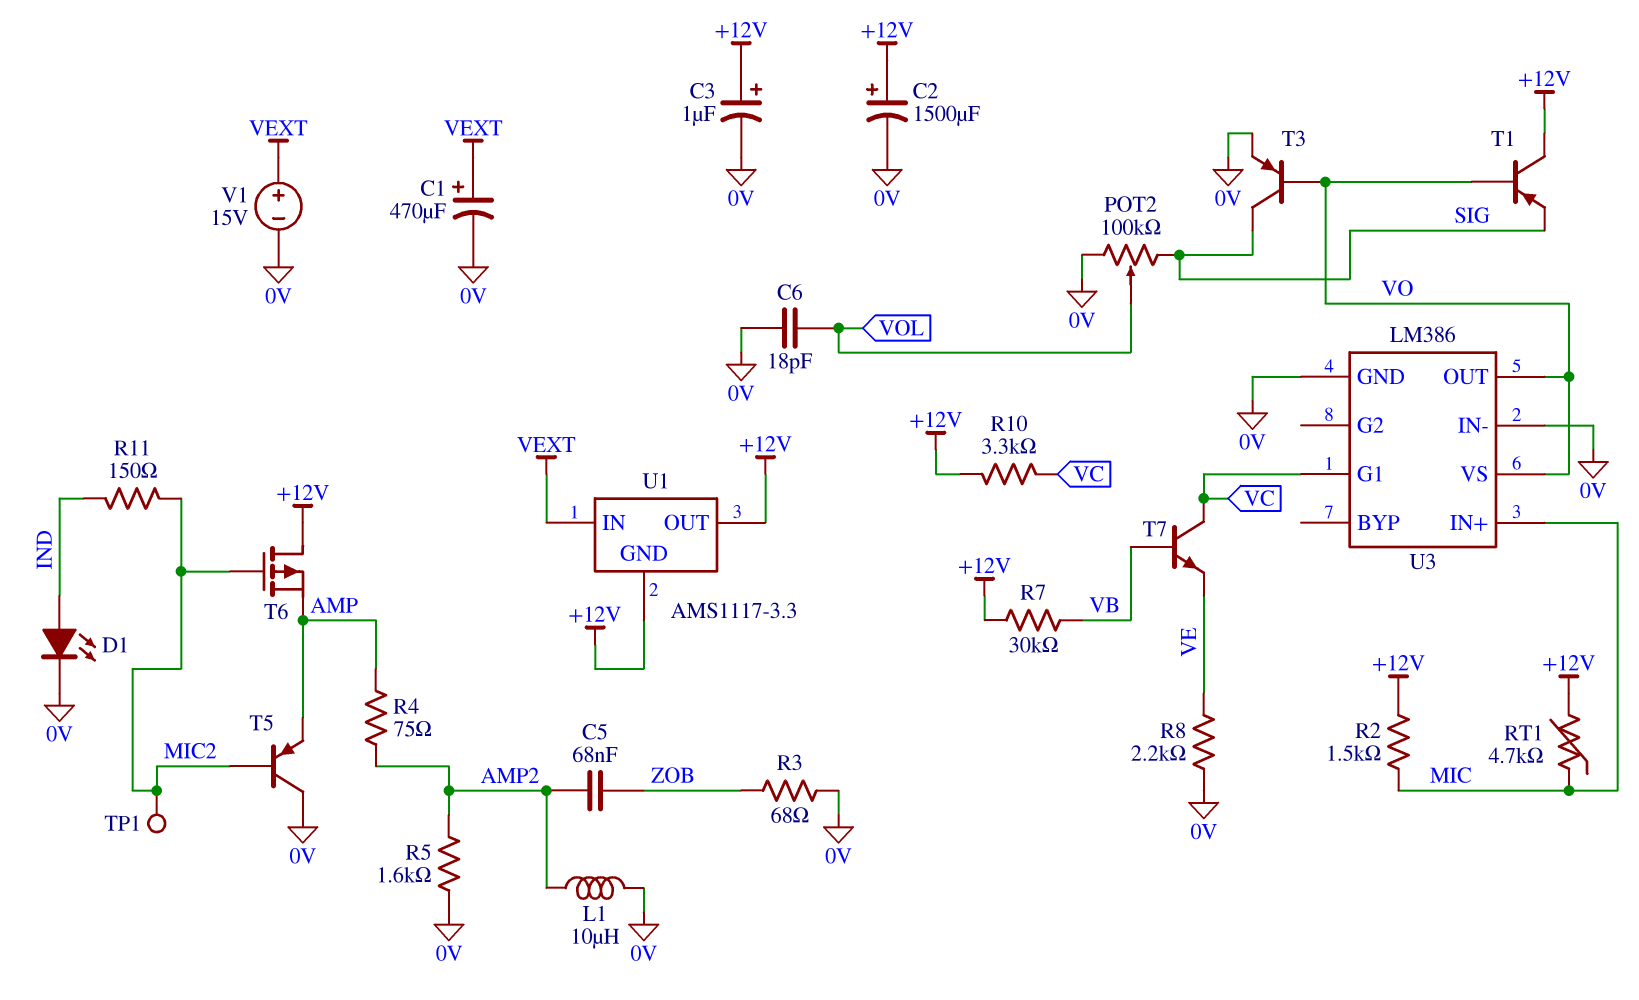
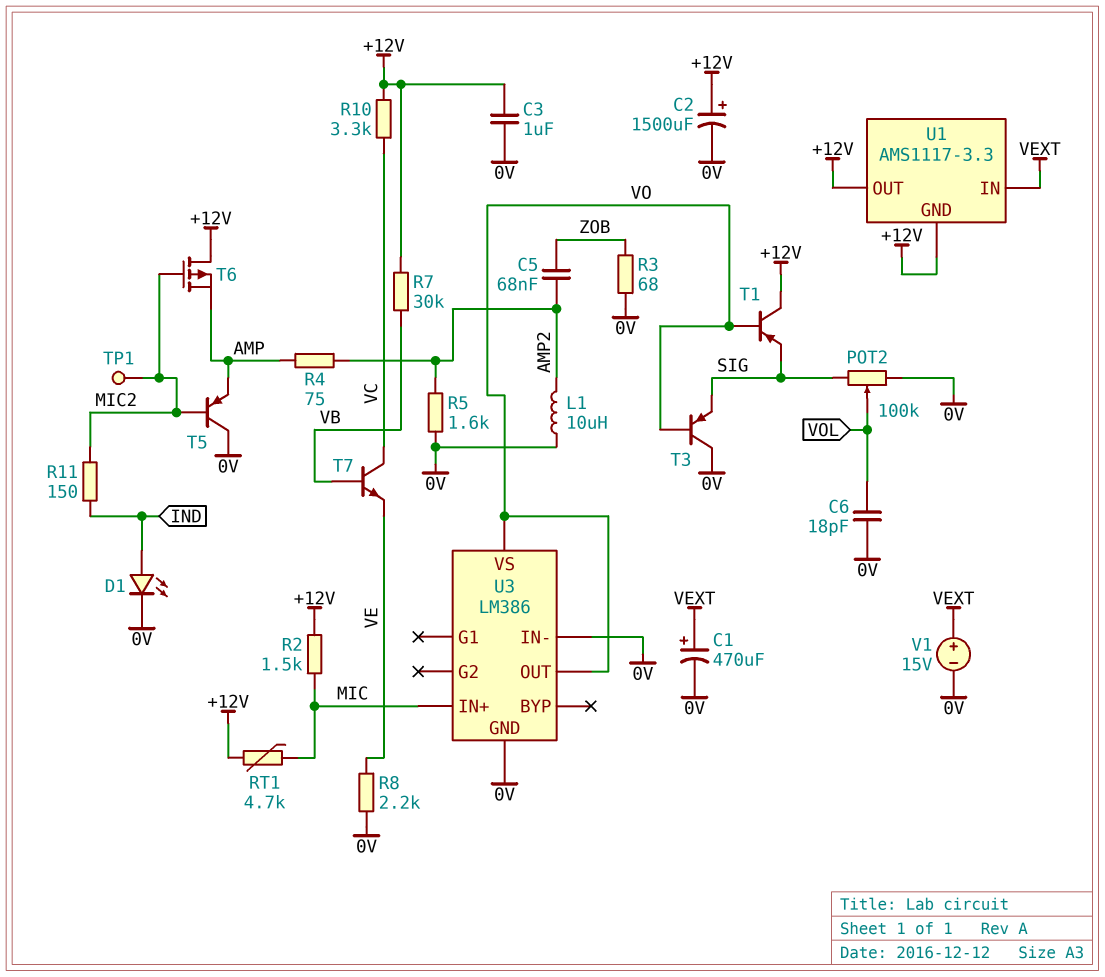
C3: 1uF (plus +12V, minus 0V) -> 1uF (+12V, 0V)
T3: PNP (B VO, C SIG, E 0V) -> PNP (B VO, C 0V, E SIG)
U3 pin G1: VC -> none

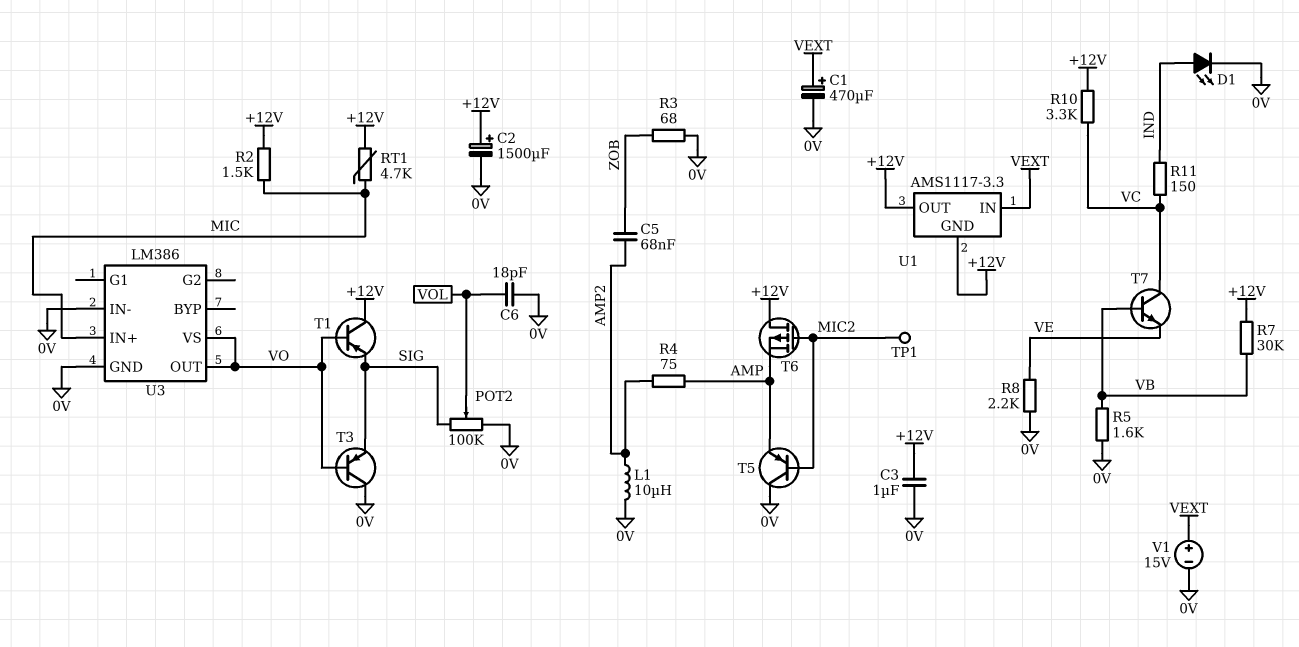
R5: 1.6k (0V, AMP2) -> 1.6k (0V, VB)
R11: 150 (IND, MIC2) -> 150 (IND, VC)

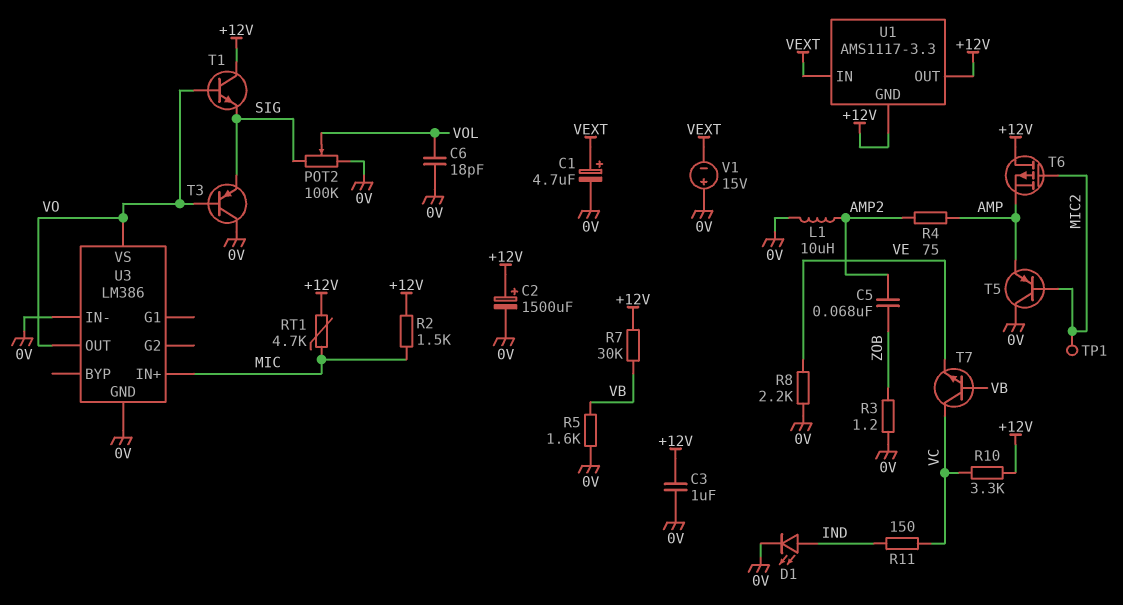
C1: 470uF (plus VEXT, minus 0V) -> 4.7uF (plus VEXT, minus 0V)
R3: 68 (0V, ZOB) -> 1.2 (0V, ZOB)
T1: PNP (B VO, C +12V, E SIG) -> NPN (B VO, C +12V, E SIG)
V1: 15V (plus VEXT, minus 0V) -> 15V (plus 0V, minus VEXT)

